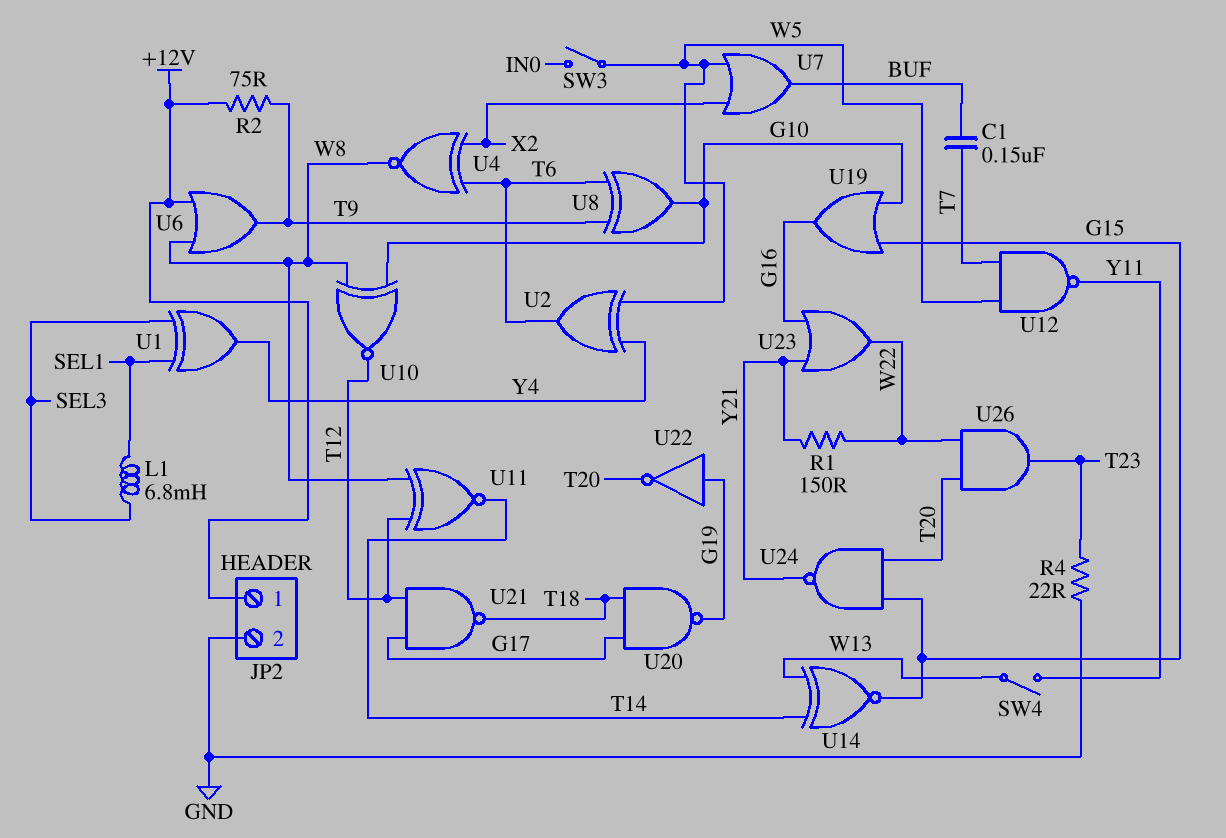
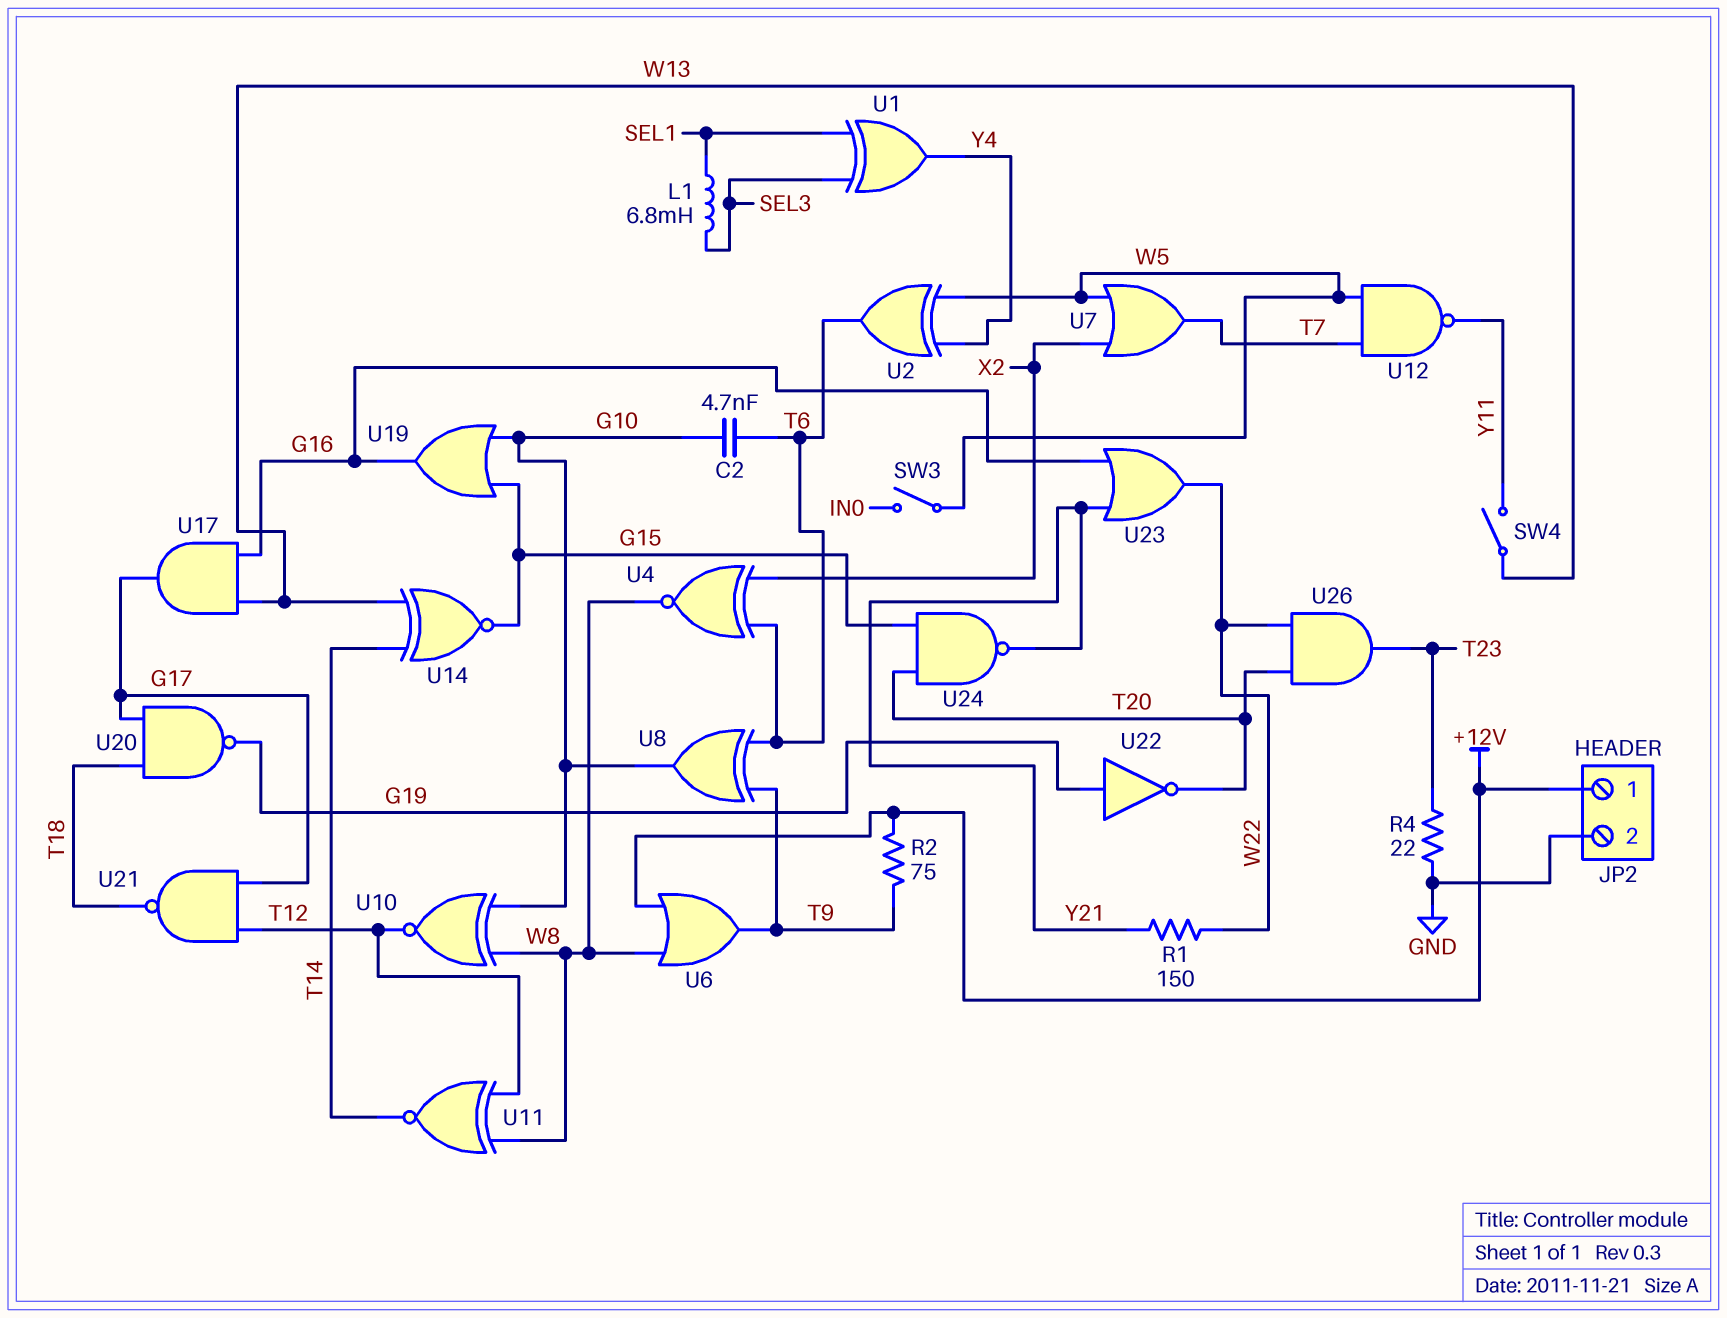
C1: 150nF (BUF, T7) -> none
C2: none -> 4.7nF (G10, T6)
U7: OR (in W5, in X2, out BUF) -> OR (in W5, in X2, out T7)
U17: none -> AND (in G16, in W13, out G17)

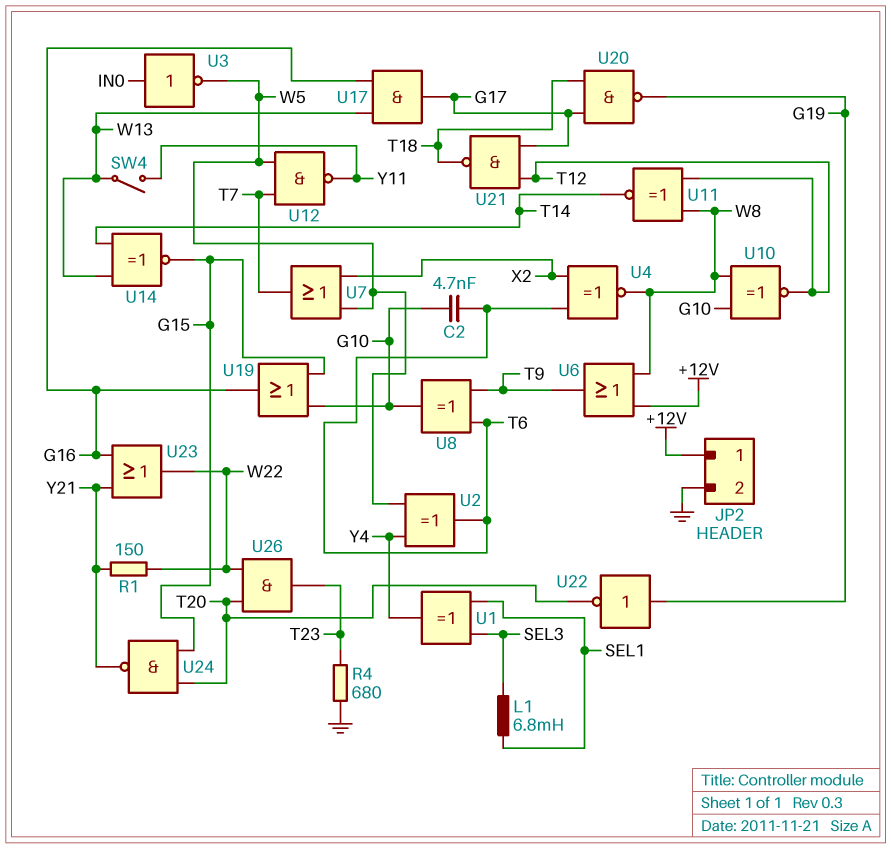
R2: 75 (+12V, T9) -> none
R4: 22 (GND, T23) -> 680 (GND, T23)
SW3: switch (IN0, W5) -> none
U3: none -> NOT (in IN0, out W5)

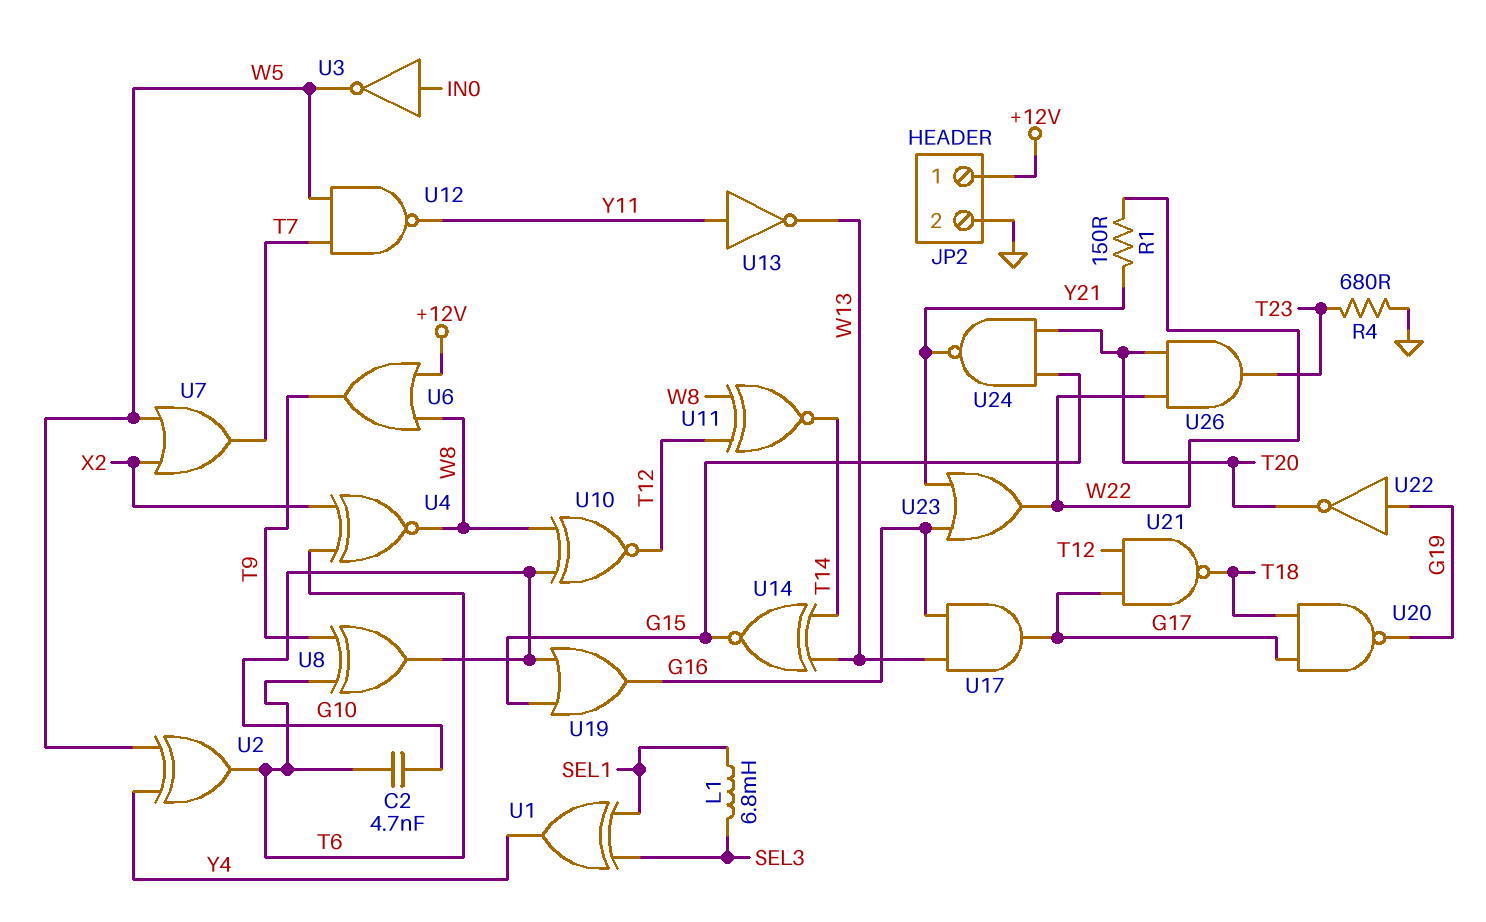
SW4: switch (W13, Y11) -> none
U13: none -> NOT (in Y11, out W13)

